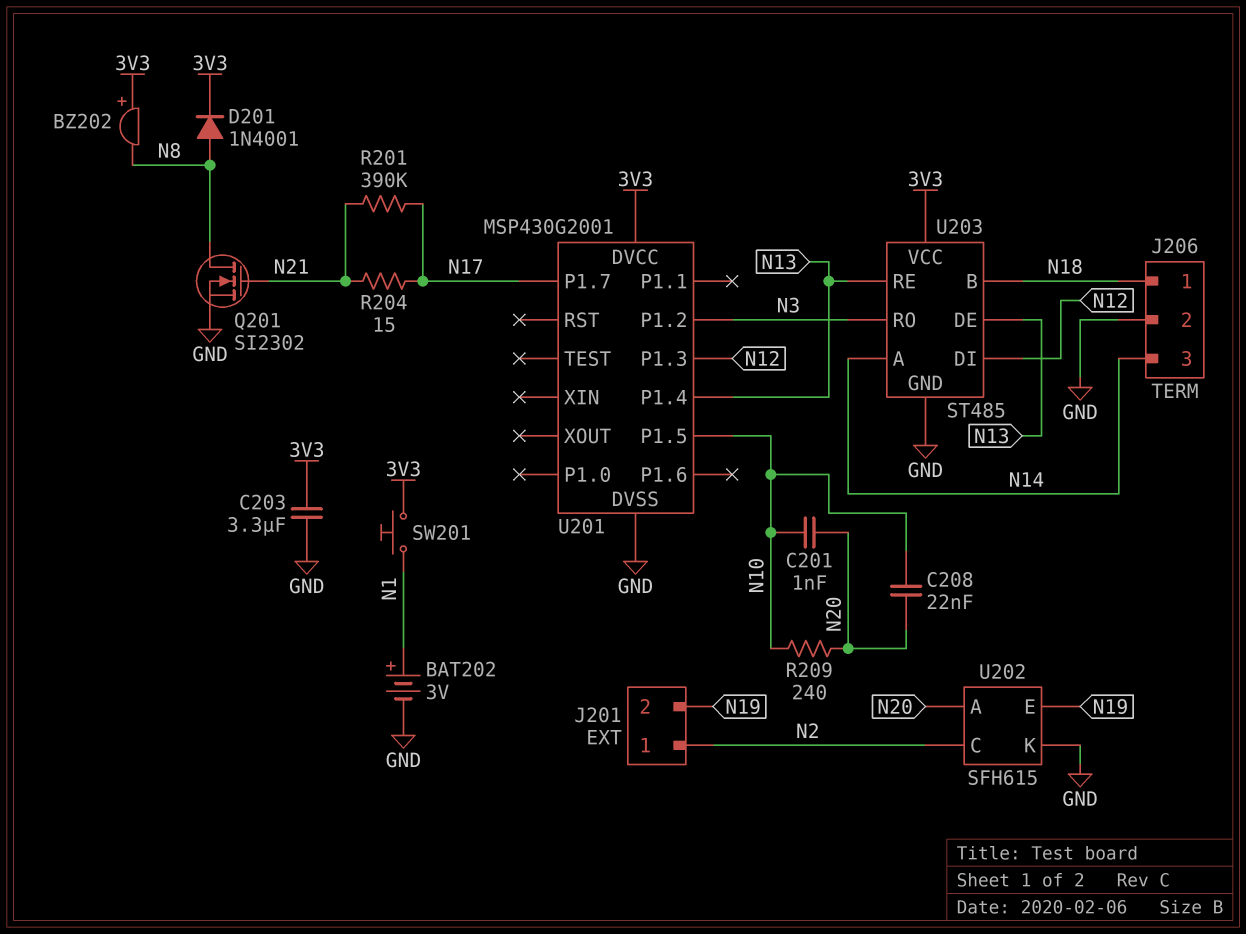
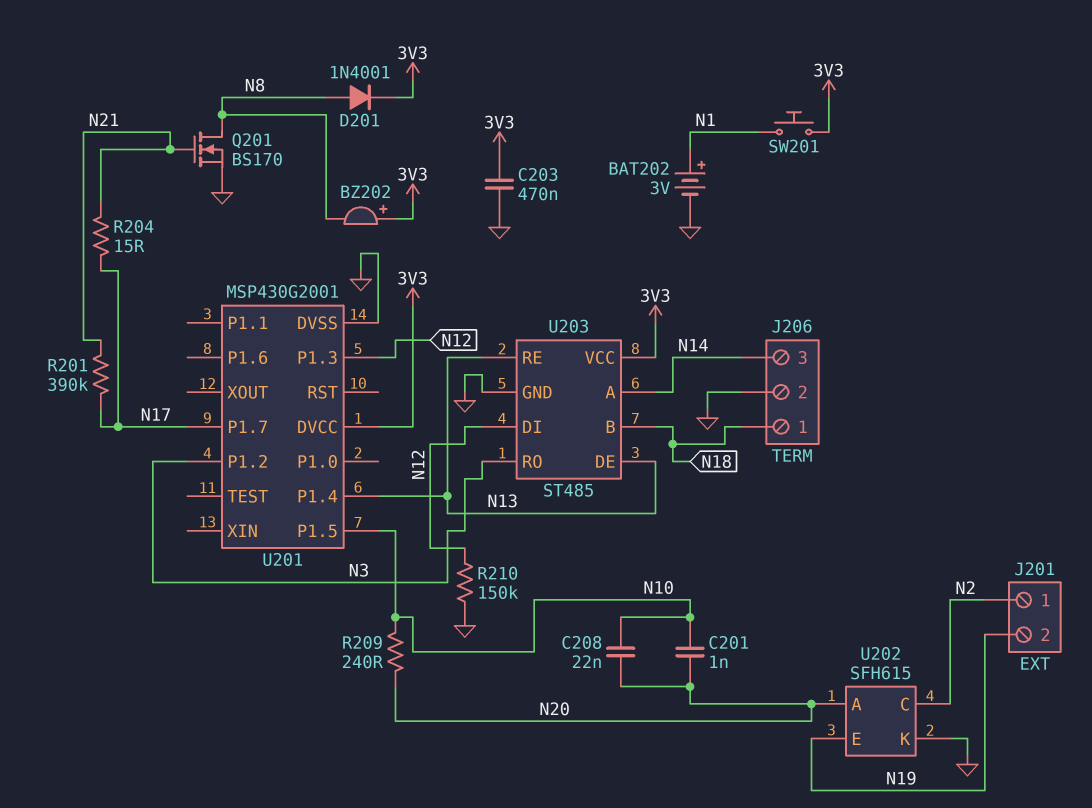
C203: 3.3uF (3V3, GND) -> 470nF (3V3, GND)
Q201: NMOS SI2302 (G N21, D N8, S GND) -> NMOS BS170 (G N21, D N8, S GND)
R210: none -> 150k (GND, N12)

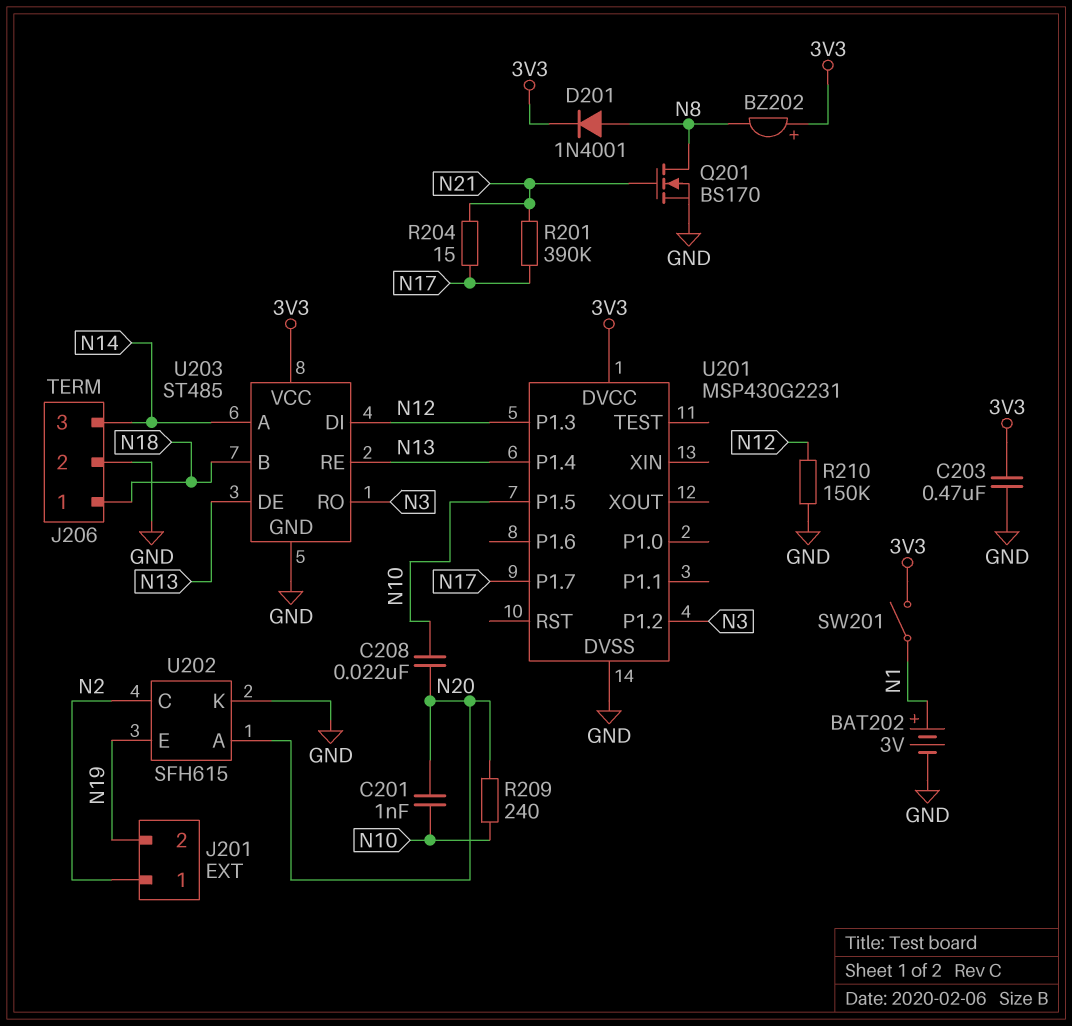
SW201: button (3V3, N1) -> switch (3V3, N1)
U201: MSP430G2001 -> MSP430G2231

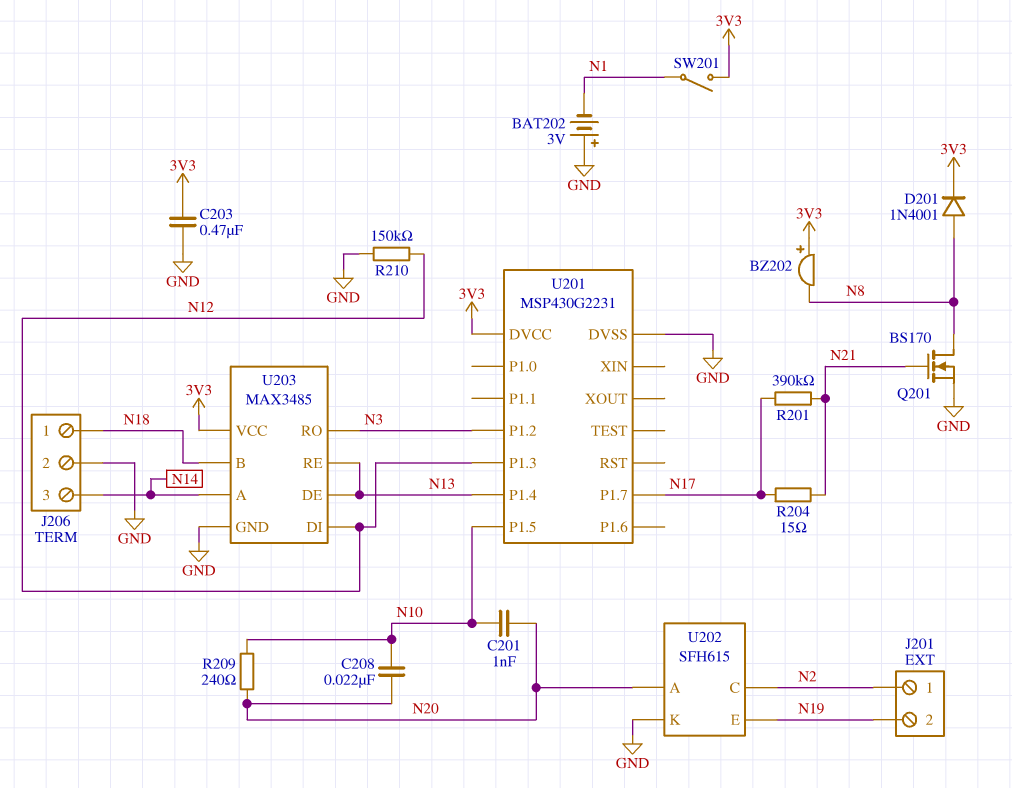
BAT202: 3V (plus N1, minus GND) -> 3V (plus GND, minus N1)
U203: ST485 -> MAX3485

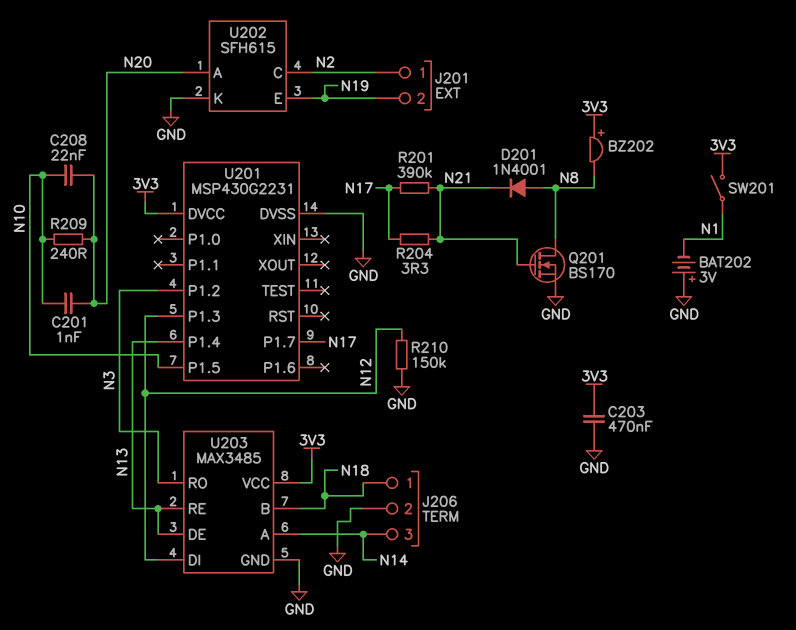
D201: diode 1N4001 (A N8, K 3V3) -> diode 1N4001 (A N8, K N21)
R204: 15 (N17, N21) -> 3.3 (N17, N21)

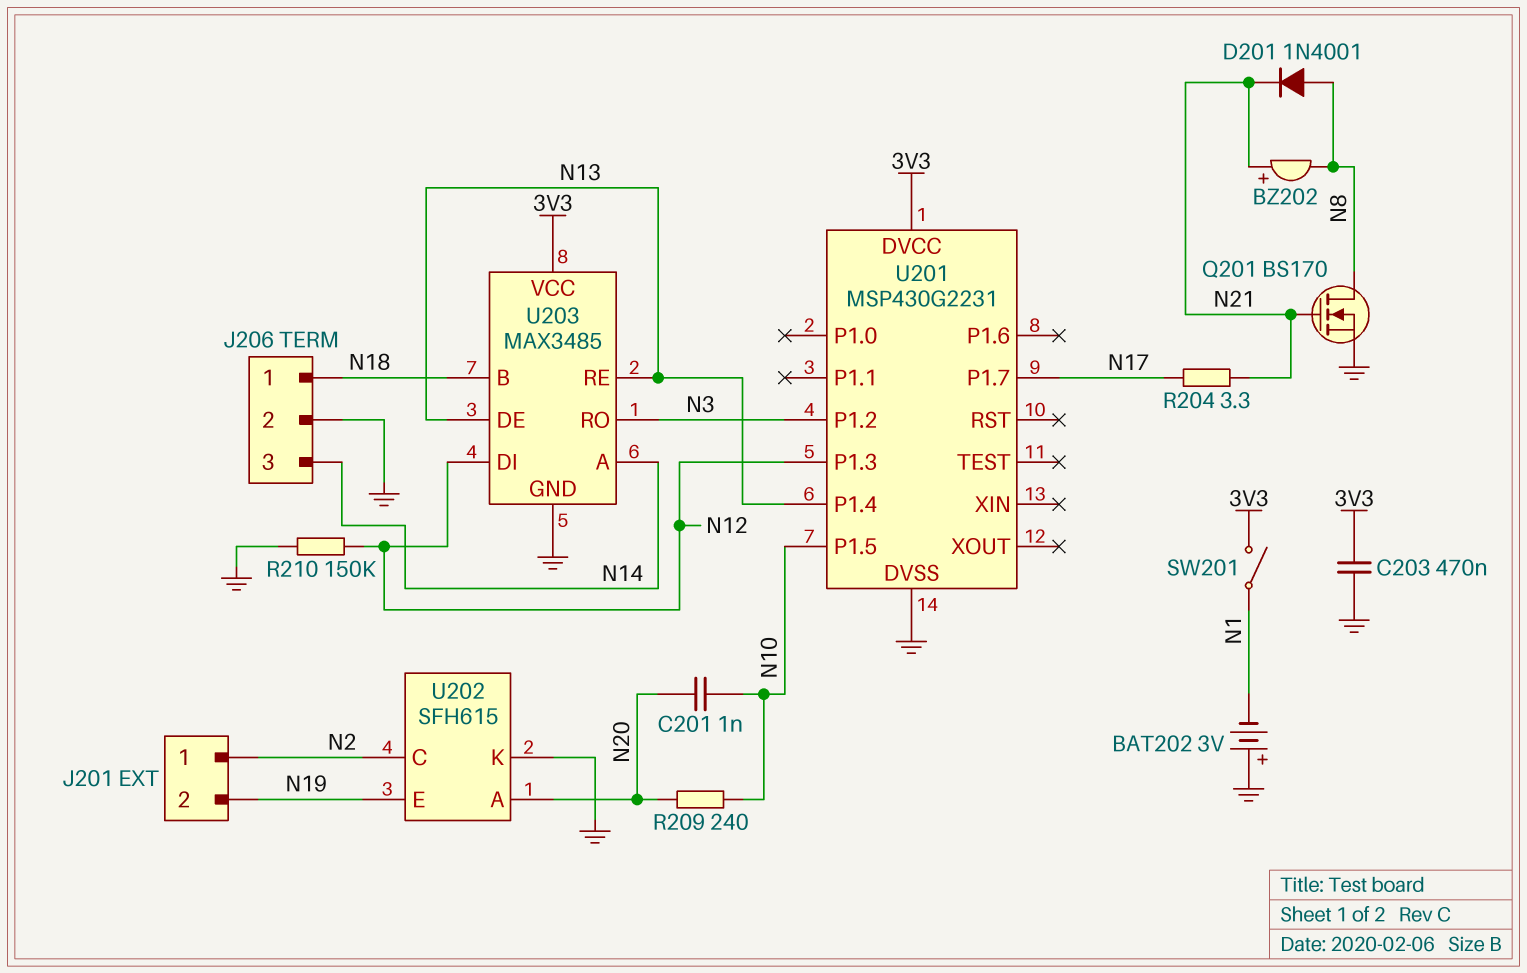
BZ202: buzzer (plus 3V3, minus N8) -> buzzer (plus N21, minus N8)
C208: 22nF (N10, N20) -> none
R201: 390k (N17, N21) -> none

